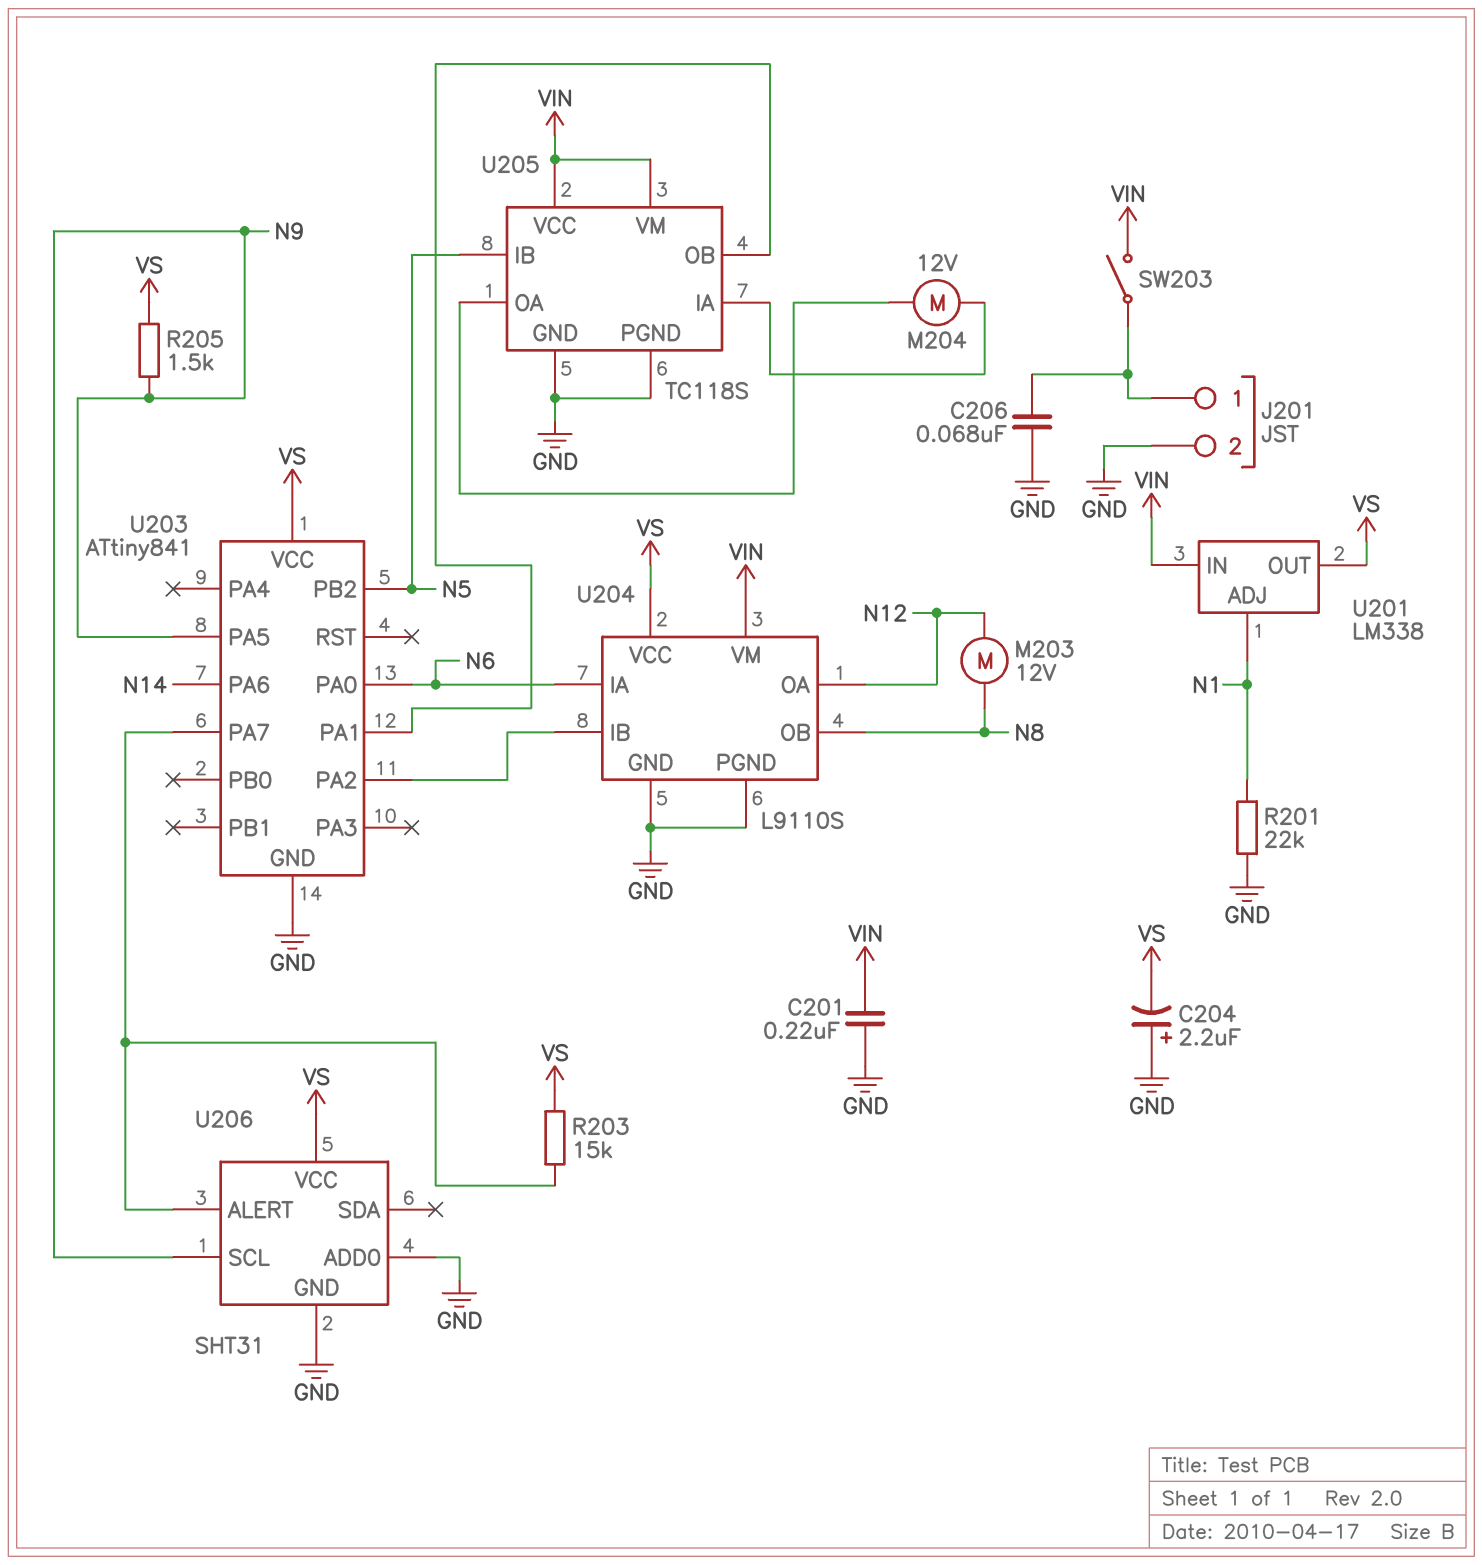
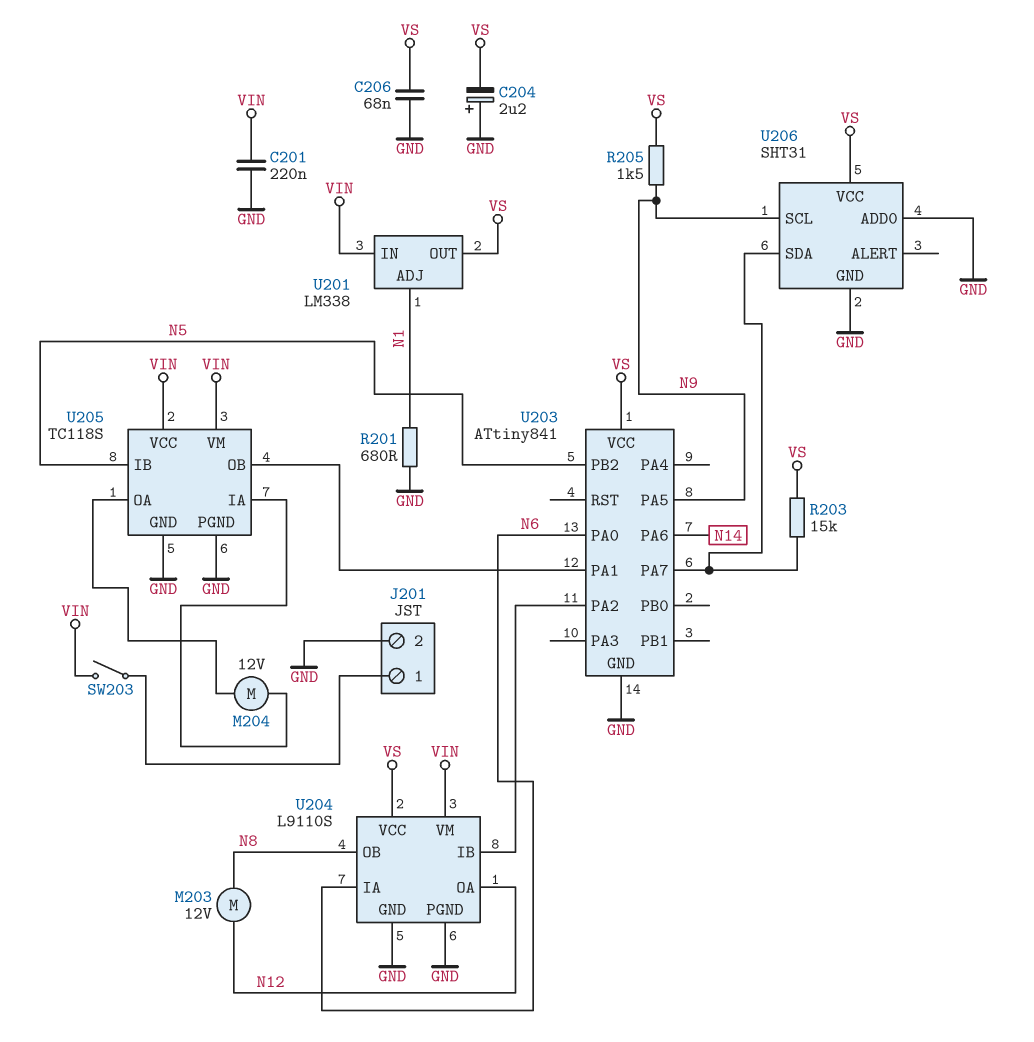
C206: 68nF (GND, J201/1) -> 68nF (GND, VS)
R201: 22k (GND, N1) -> 680 (GND, N1)
U206 pin ALERT: U203/PA7 -> none
U206 pin SDA: none -> U203/PA7

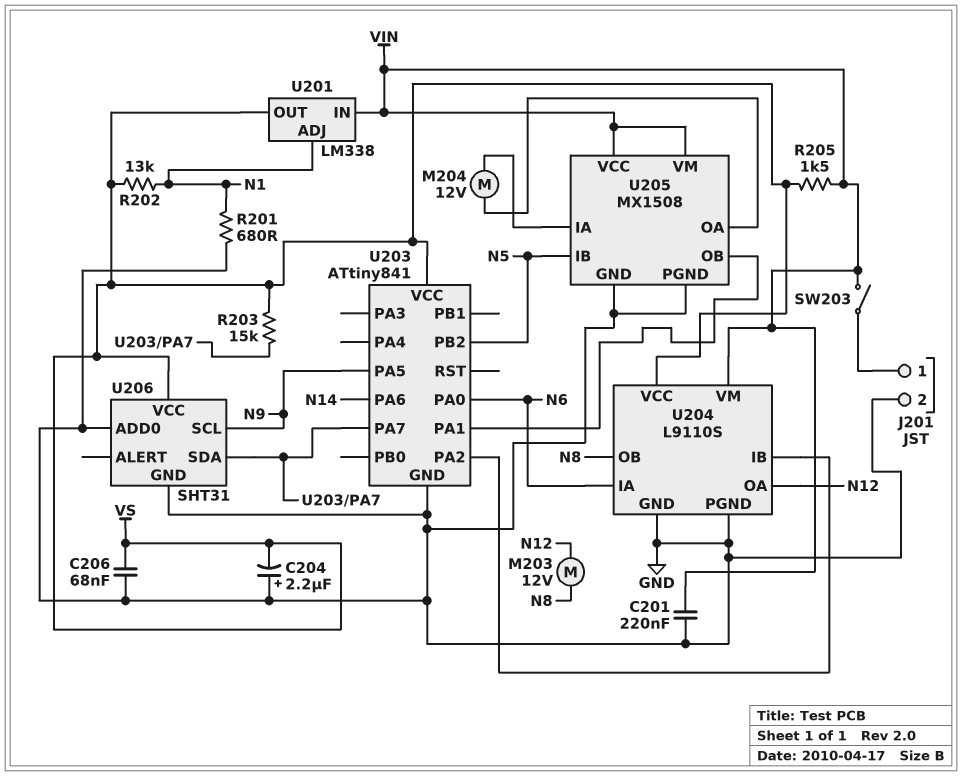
R202: none -> 13k (N1, VS)
R205: 1.5k (N9, VS) -> 1.5k (VIN, VS)
U205: TC118S -> MX1508

